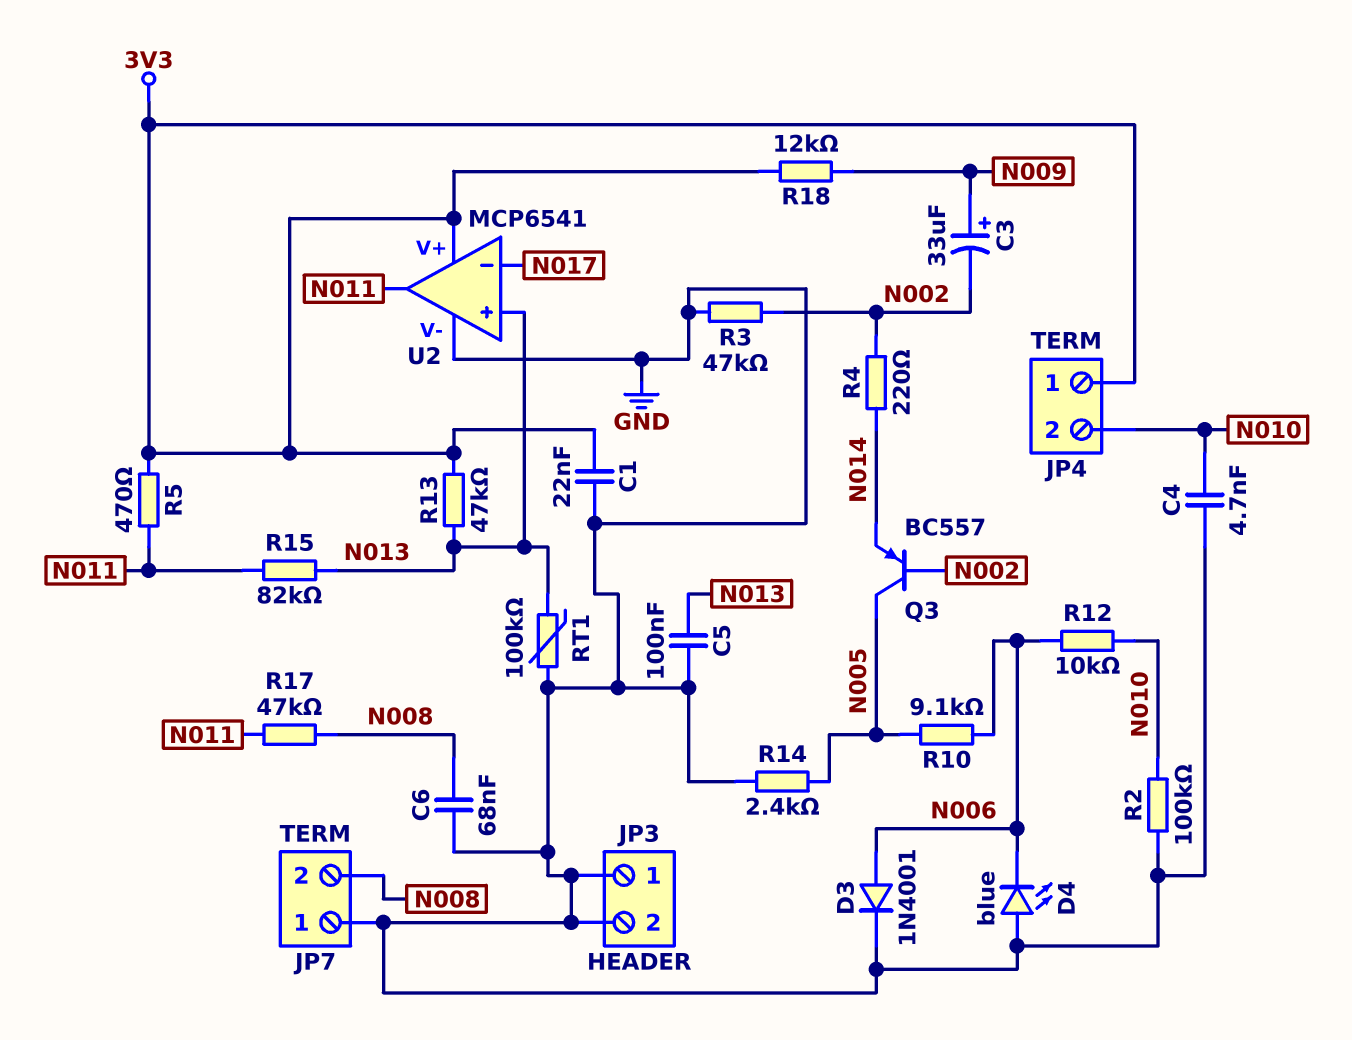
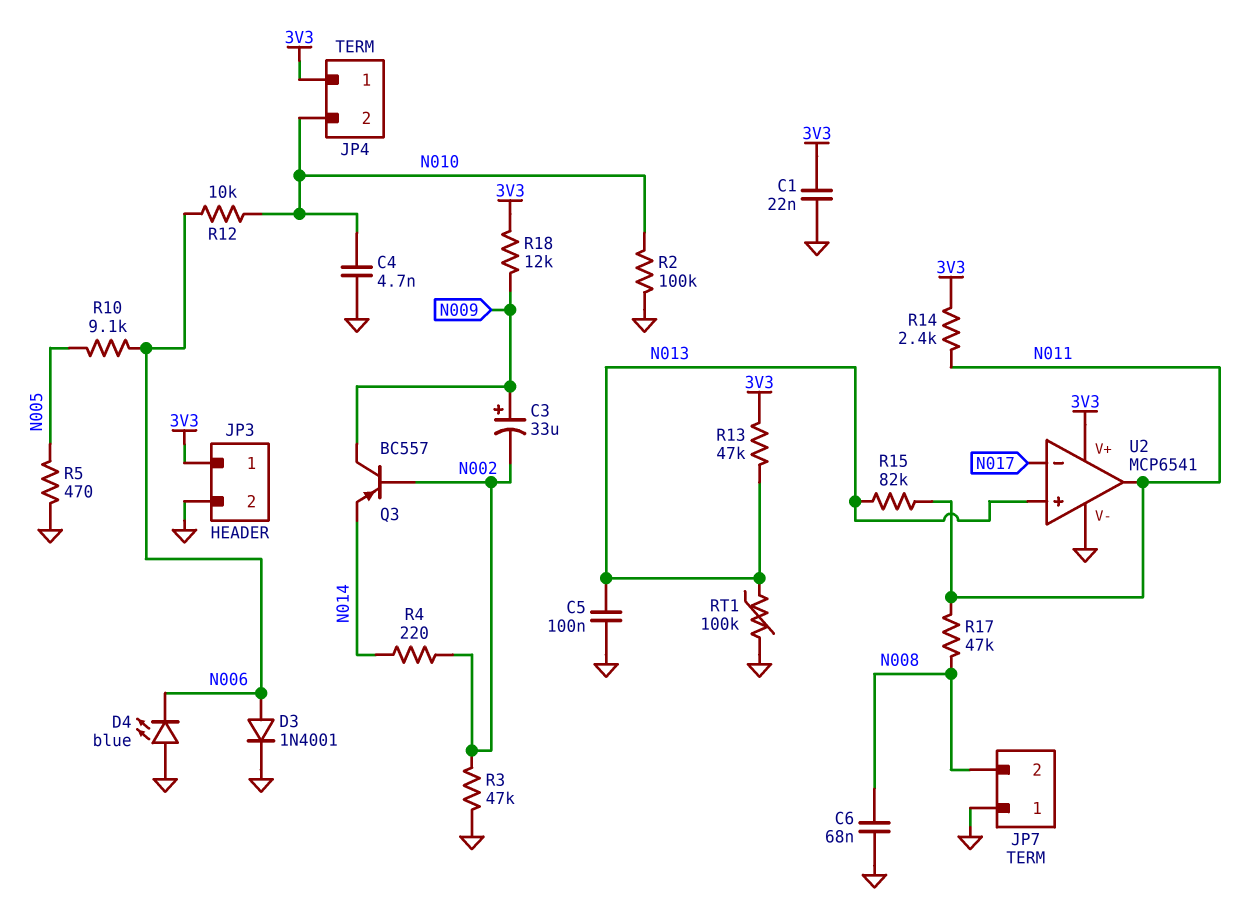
JP3 pin 1: GND -> 3V3
Q3: PNP BC557 (B N002, C N005, E N014) -> PNP BC557 (B N002, C N009, E N014)
R5: 470 (3V3, N011) -> 470 (GND, N005)
R14: 2.4k (GND, N005) -> 2.4k (3V3, N011)

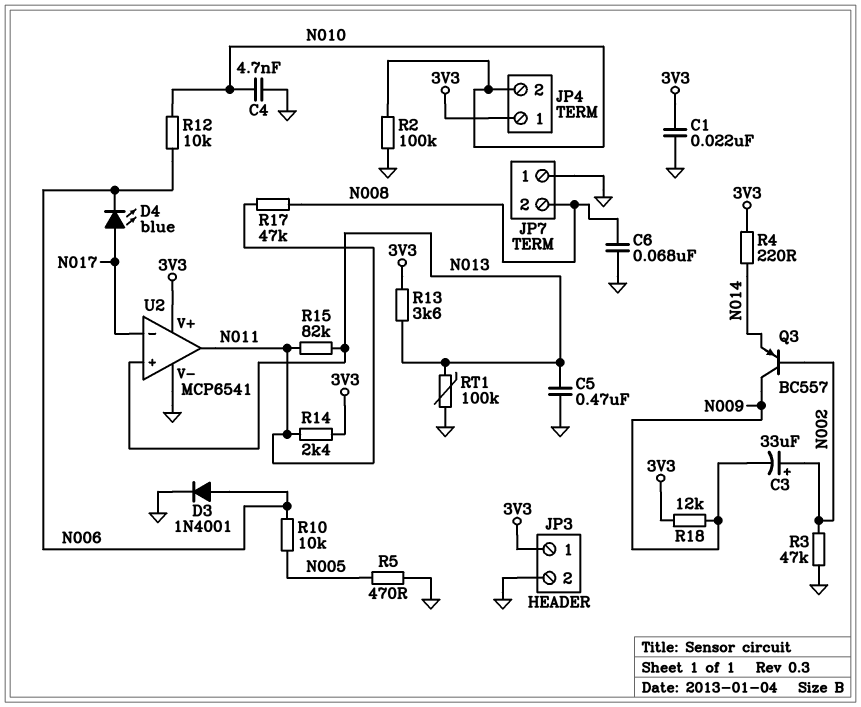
C3: 33uF (plus N009, minus N002) -> 33uF (plus N002, minus N009)
C5: 100nF (GND, N013) -> 470nF (GND, N013)
D4: LED blue (A GND, K N006) -> LED blue (A N017, K N006)
R4: 220 (N002, N014) -> 220 (3V3, N014)
R10: 9.1k (N005, N006) -> 10k (N005, N006)
R13: 47k (3V3, N013) -> 3.6k (3V3, N013)

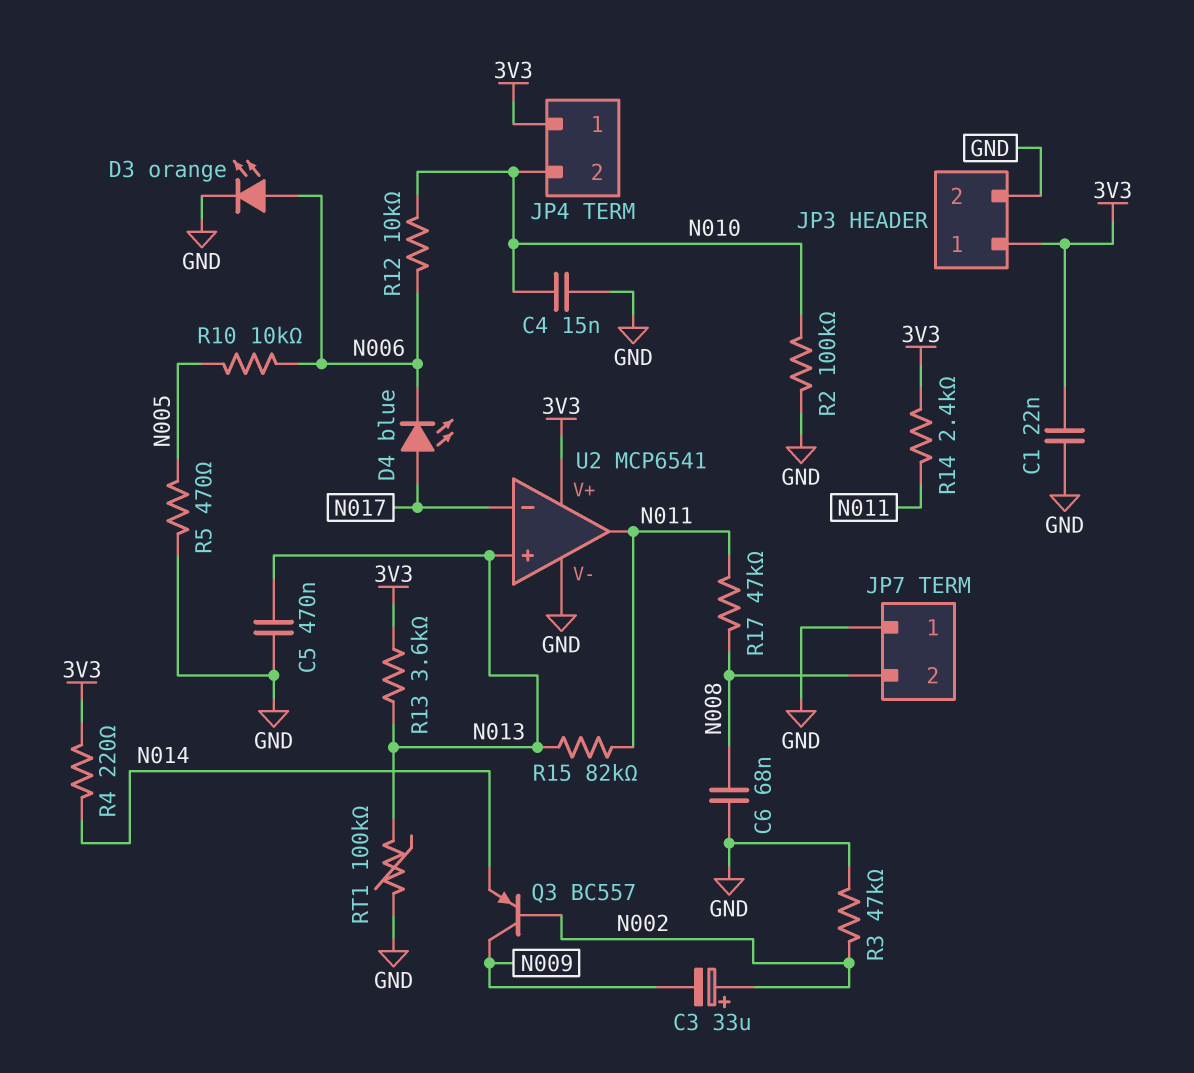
C4: 4.7nF (GND, N010) -> 15nF (GND, N010)
D3: diode 1N4001 (A N006, K GND) -> LED orange (A N006, K GND)
R18: 12k (3V3, N009) -> none

